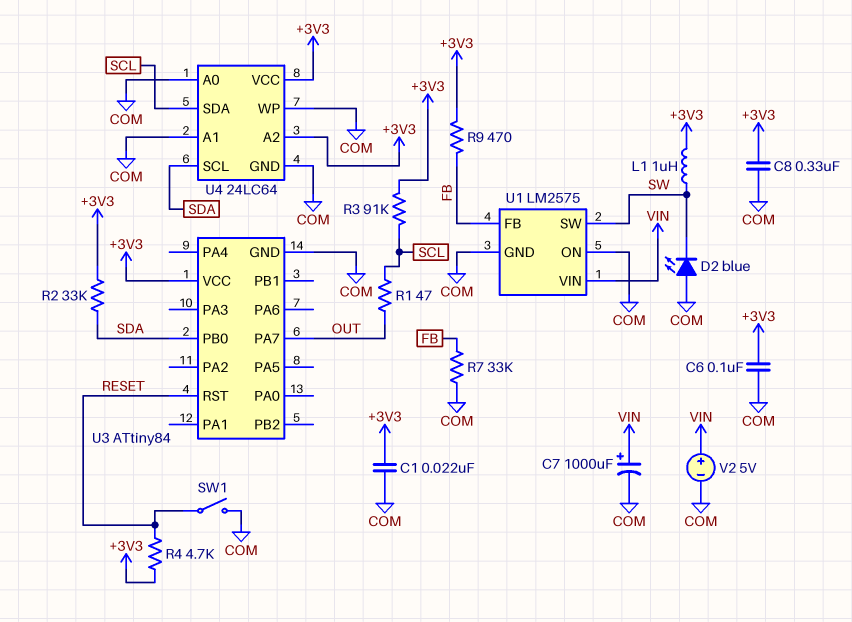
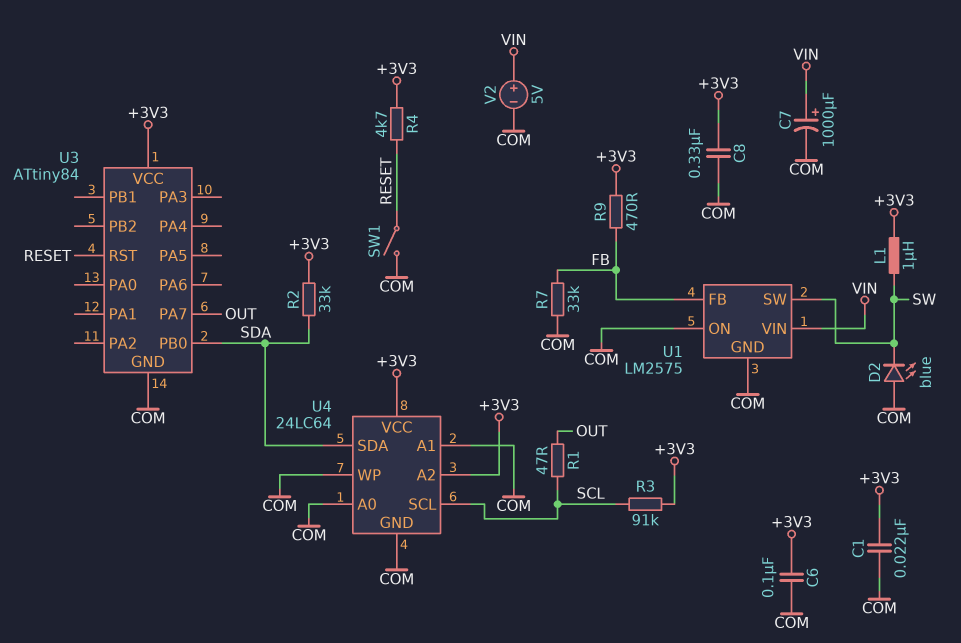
U4 pin SCL: SDA -> SCL
U4 pin SDA: SCL -> SDA

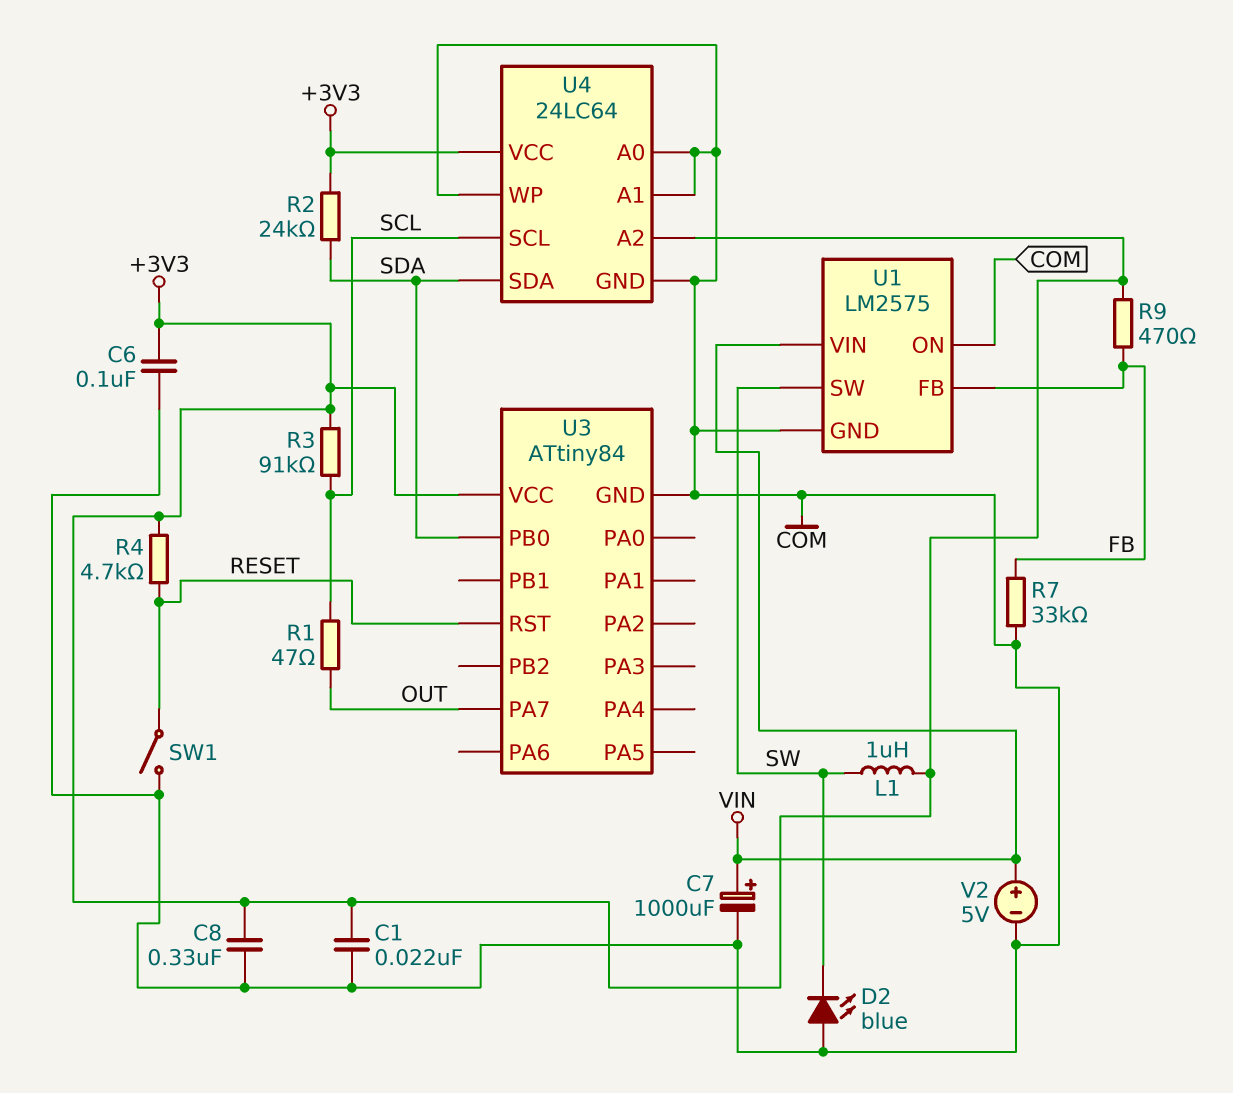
R2: 33k (+3V3, SDA) -> 24k (+3V3, SDA)

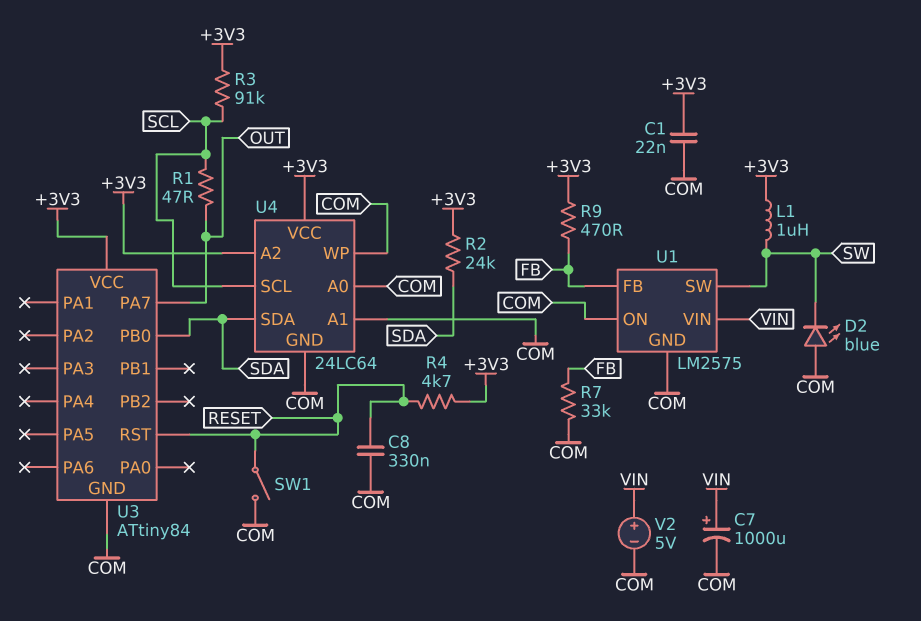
C6: 100nF (+3V3, COM) -> none
C8: 330nF (+3V3, COM) -> 330nF (COM, RESET)

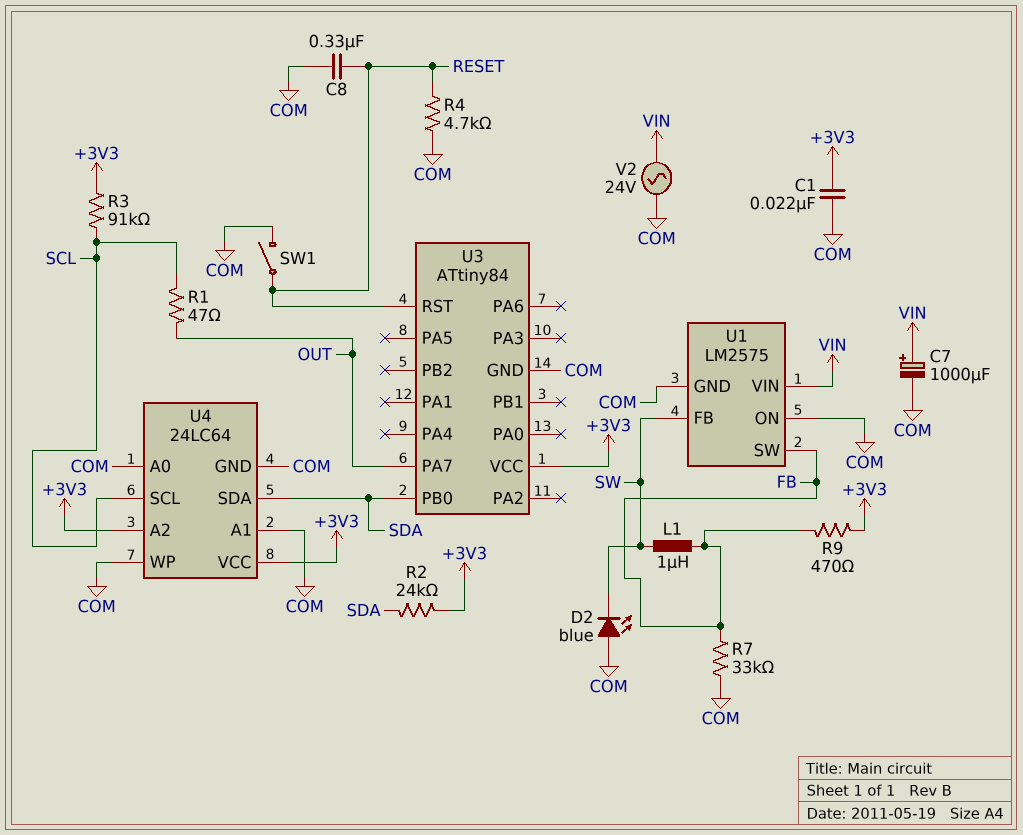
L1: 1uH (+3V3, SW) -> 1uH (FB, SW)
R4: 4.7k (+3V3, RESET) -> 4.7k (COM, RESET)
U1 pin FB: FB -> SW
U1 pin SW: SW -> FB
V2: 5V (plus VIN, minus COM) -> AC 24V (COM, VIN)

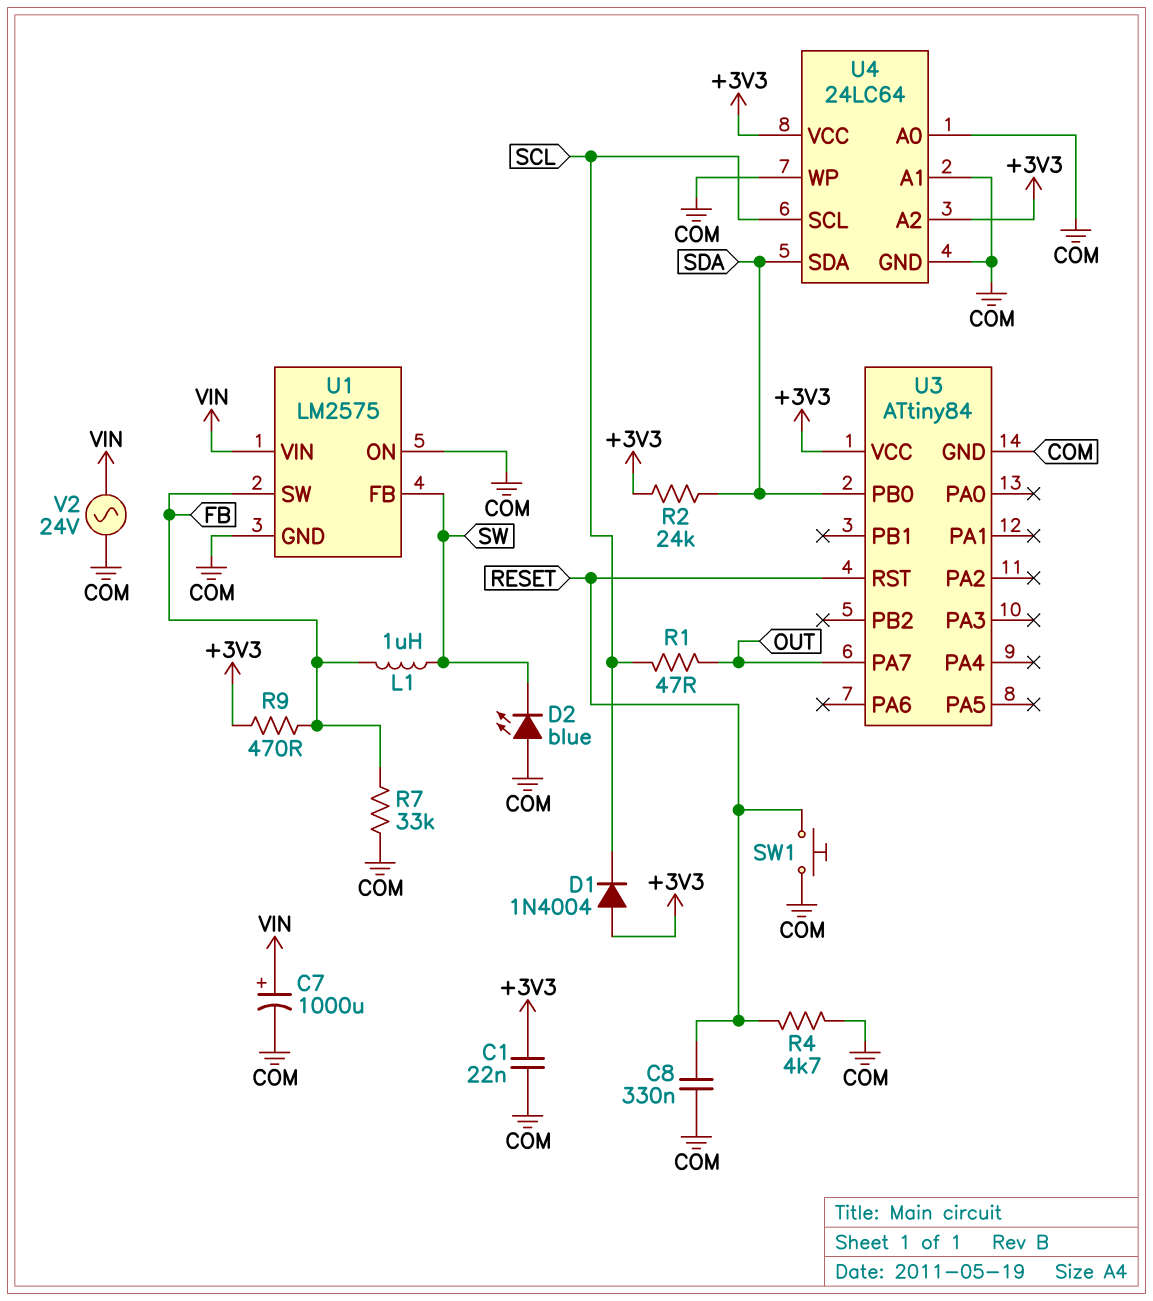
D1: none -> diode 1N4004 (A +3V3, K SCL)
R3: 91k (+3V3, SCL) -> none
SW1: switch (COM, RESET) -> button (COM, RESET)

